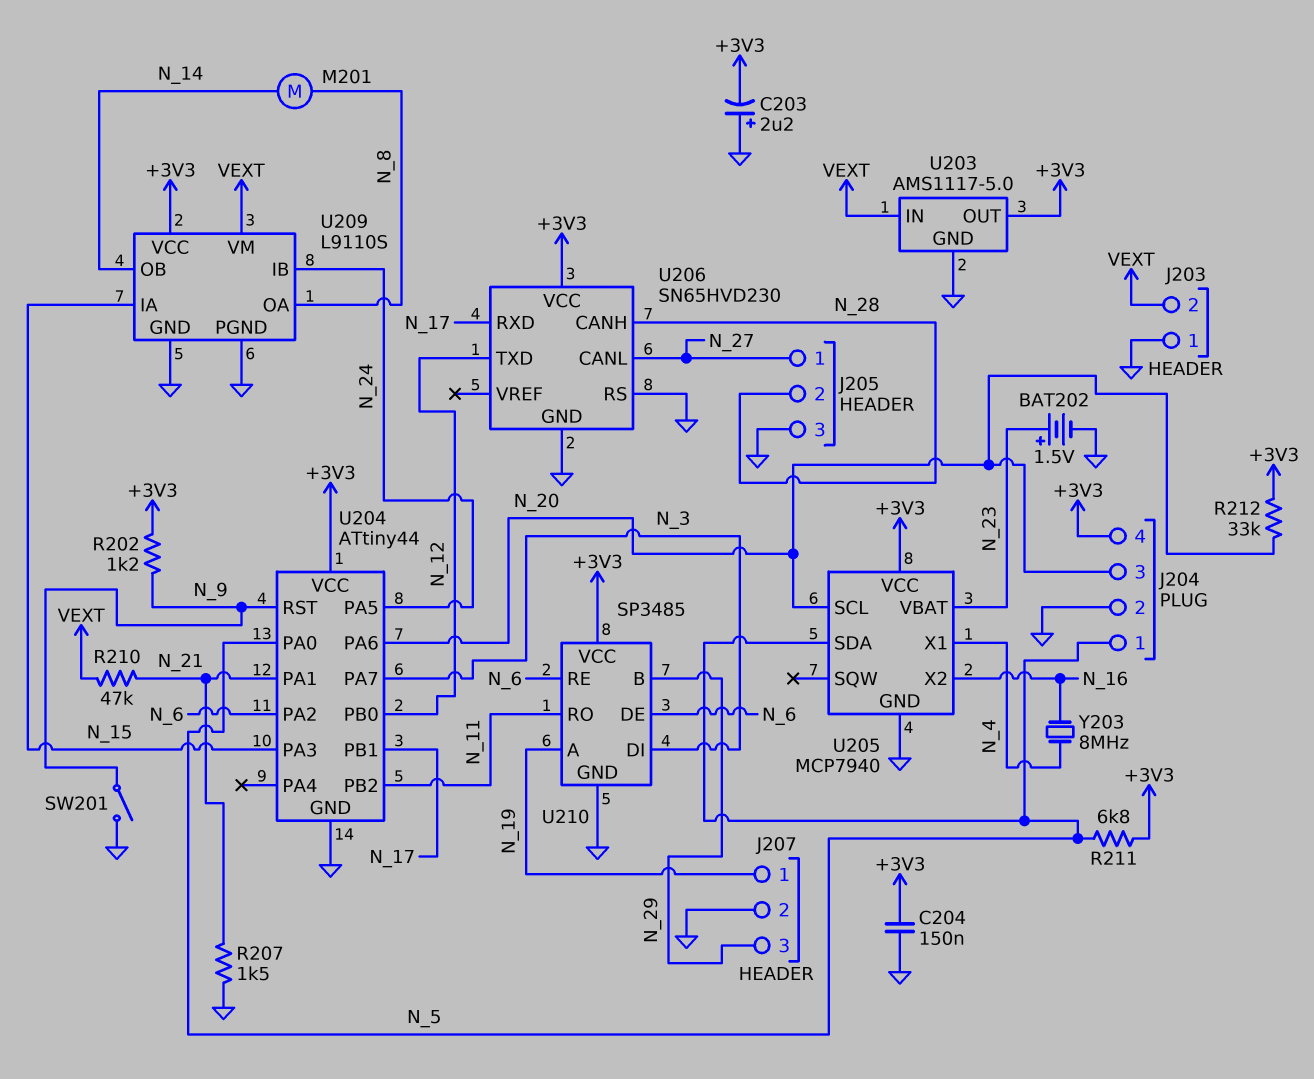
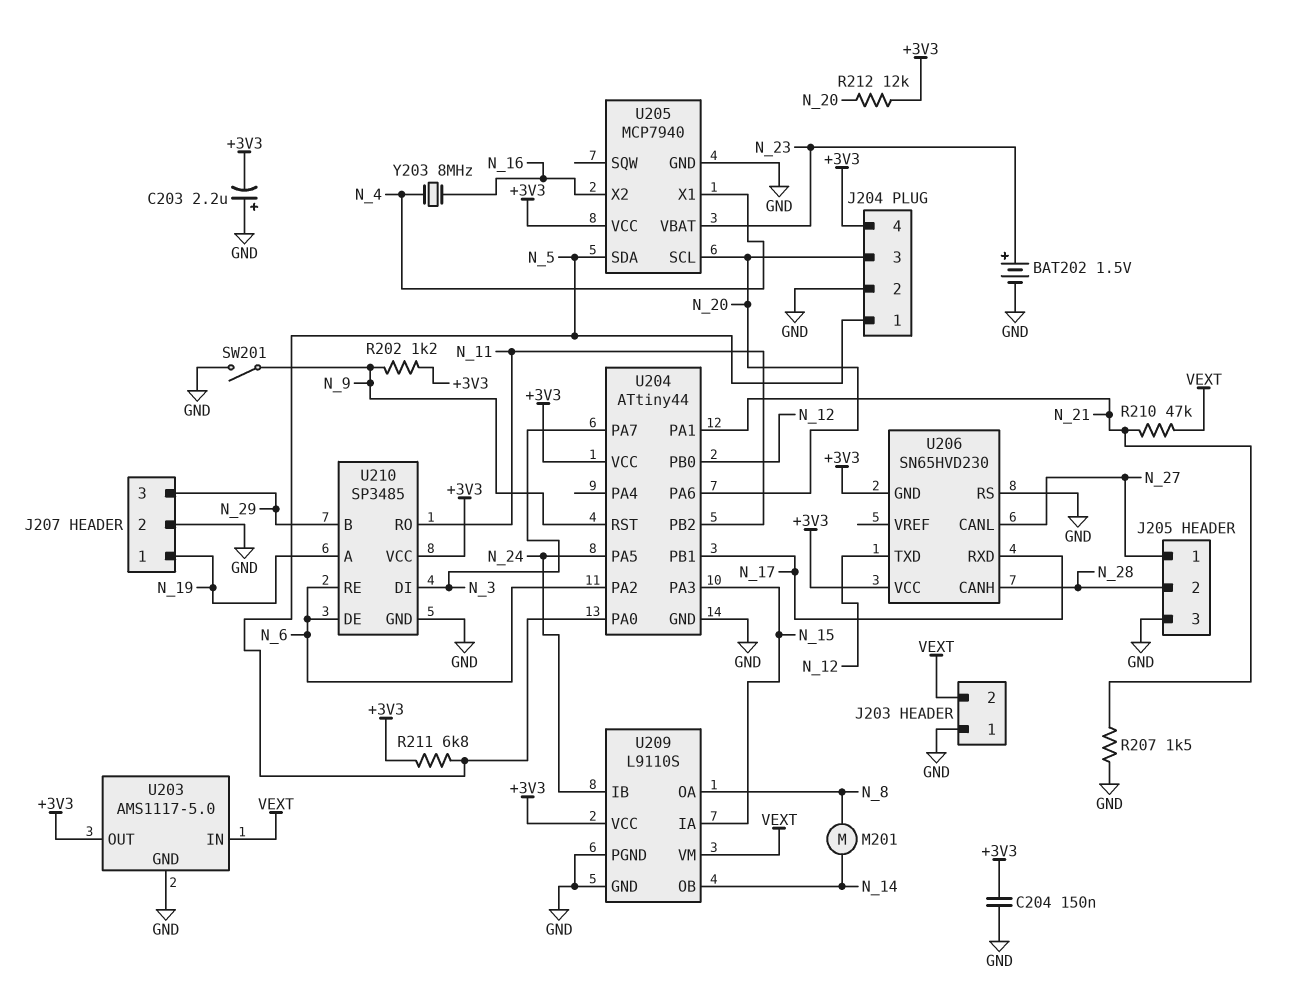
R212: 33k (+3V3, N_20) -> 12k (+3V3, N_20)
U206 pin GND: GND -> +3V3

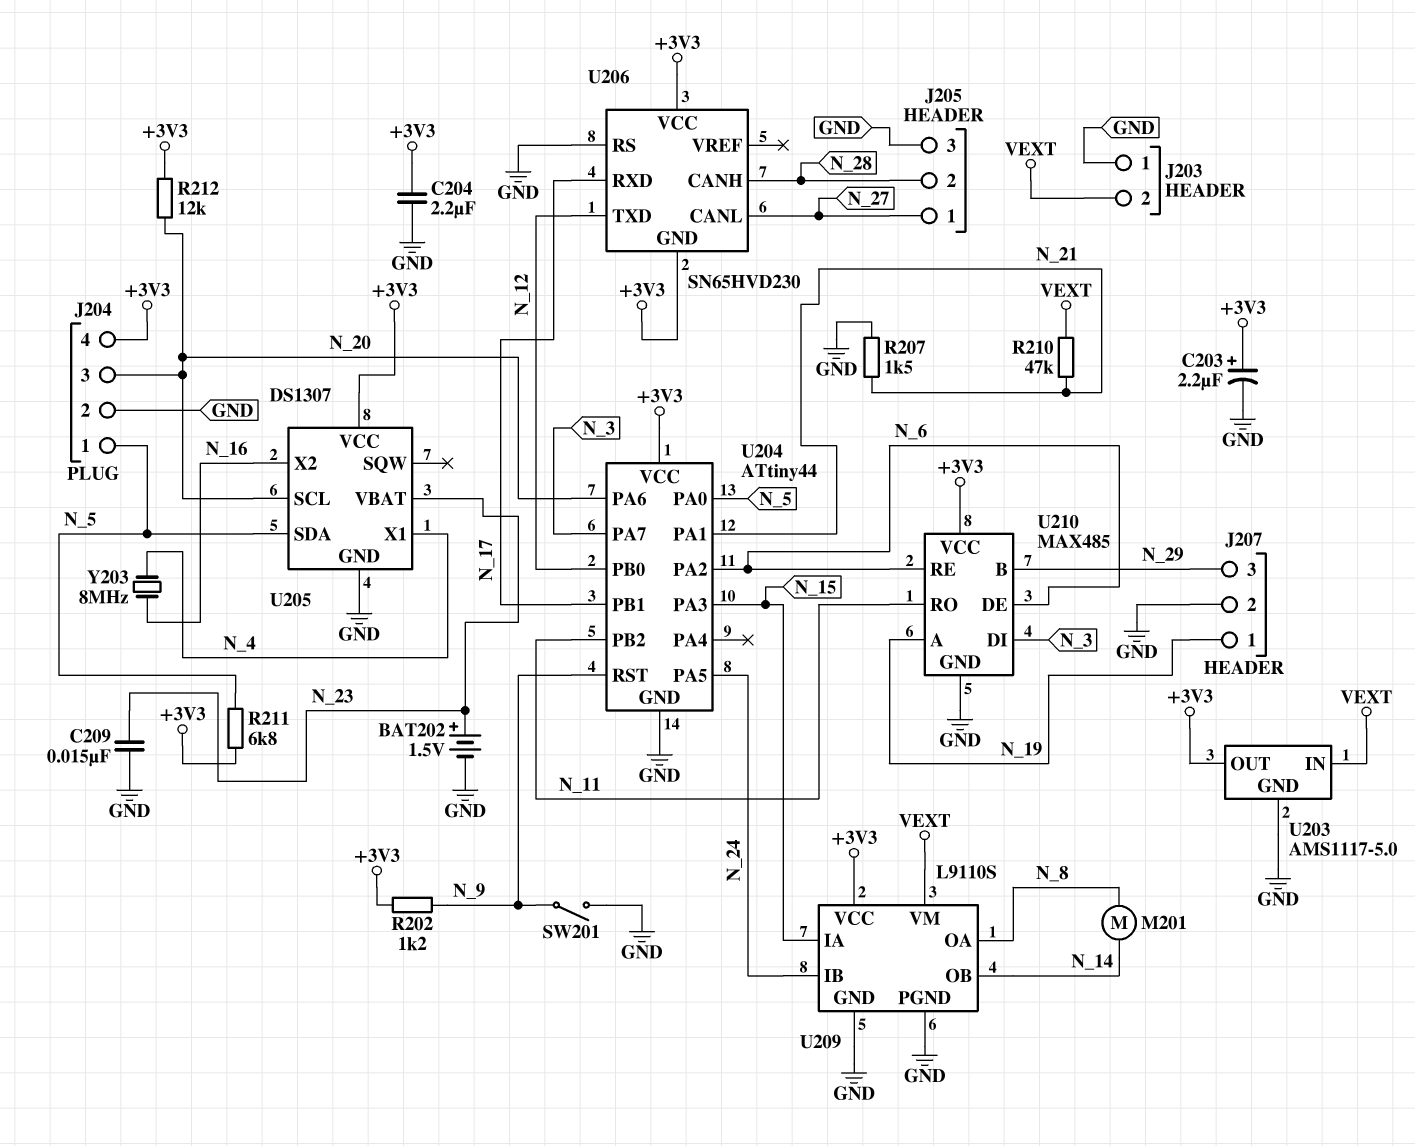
C203: 2.2uF (plus GND, minus +3V3) -> 2.2uF (plus +3V3, minus GND)
C204: 150nF (+3V3, GND) -> 2.2uF (+3V3, GND)
C209: none -> 15nF (GND, N_23)
U205: MCP7940 -> DS1307
U210: SP3485 -> MAX485

